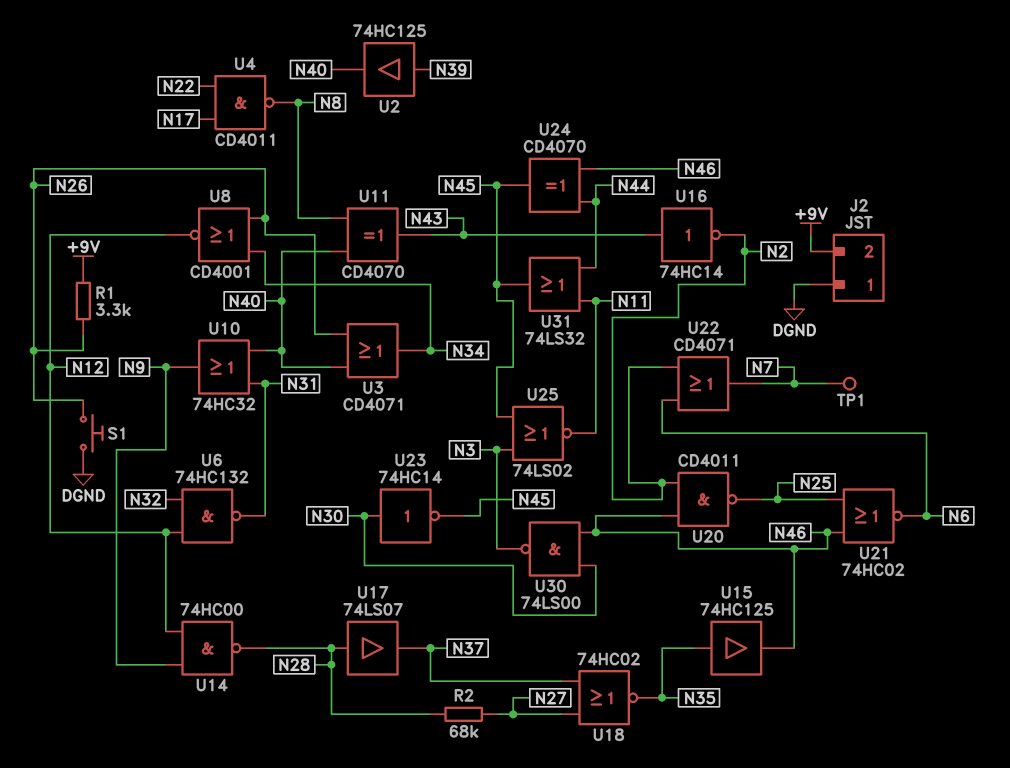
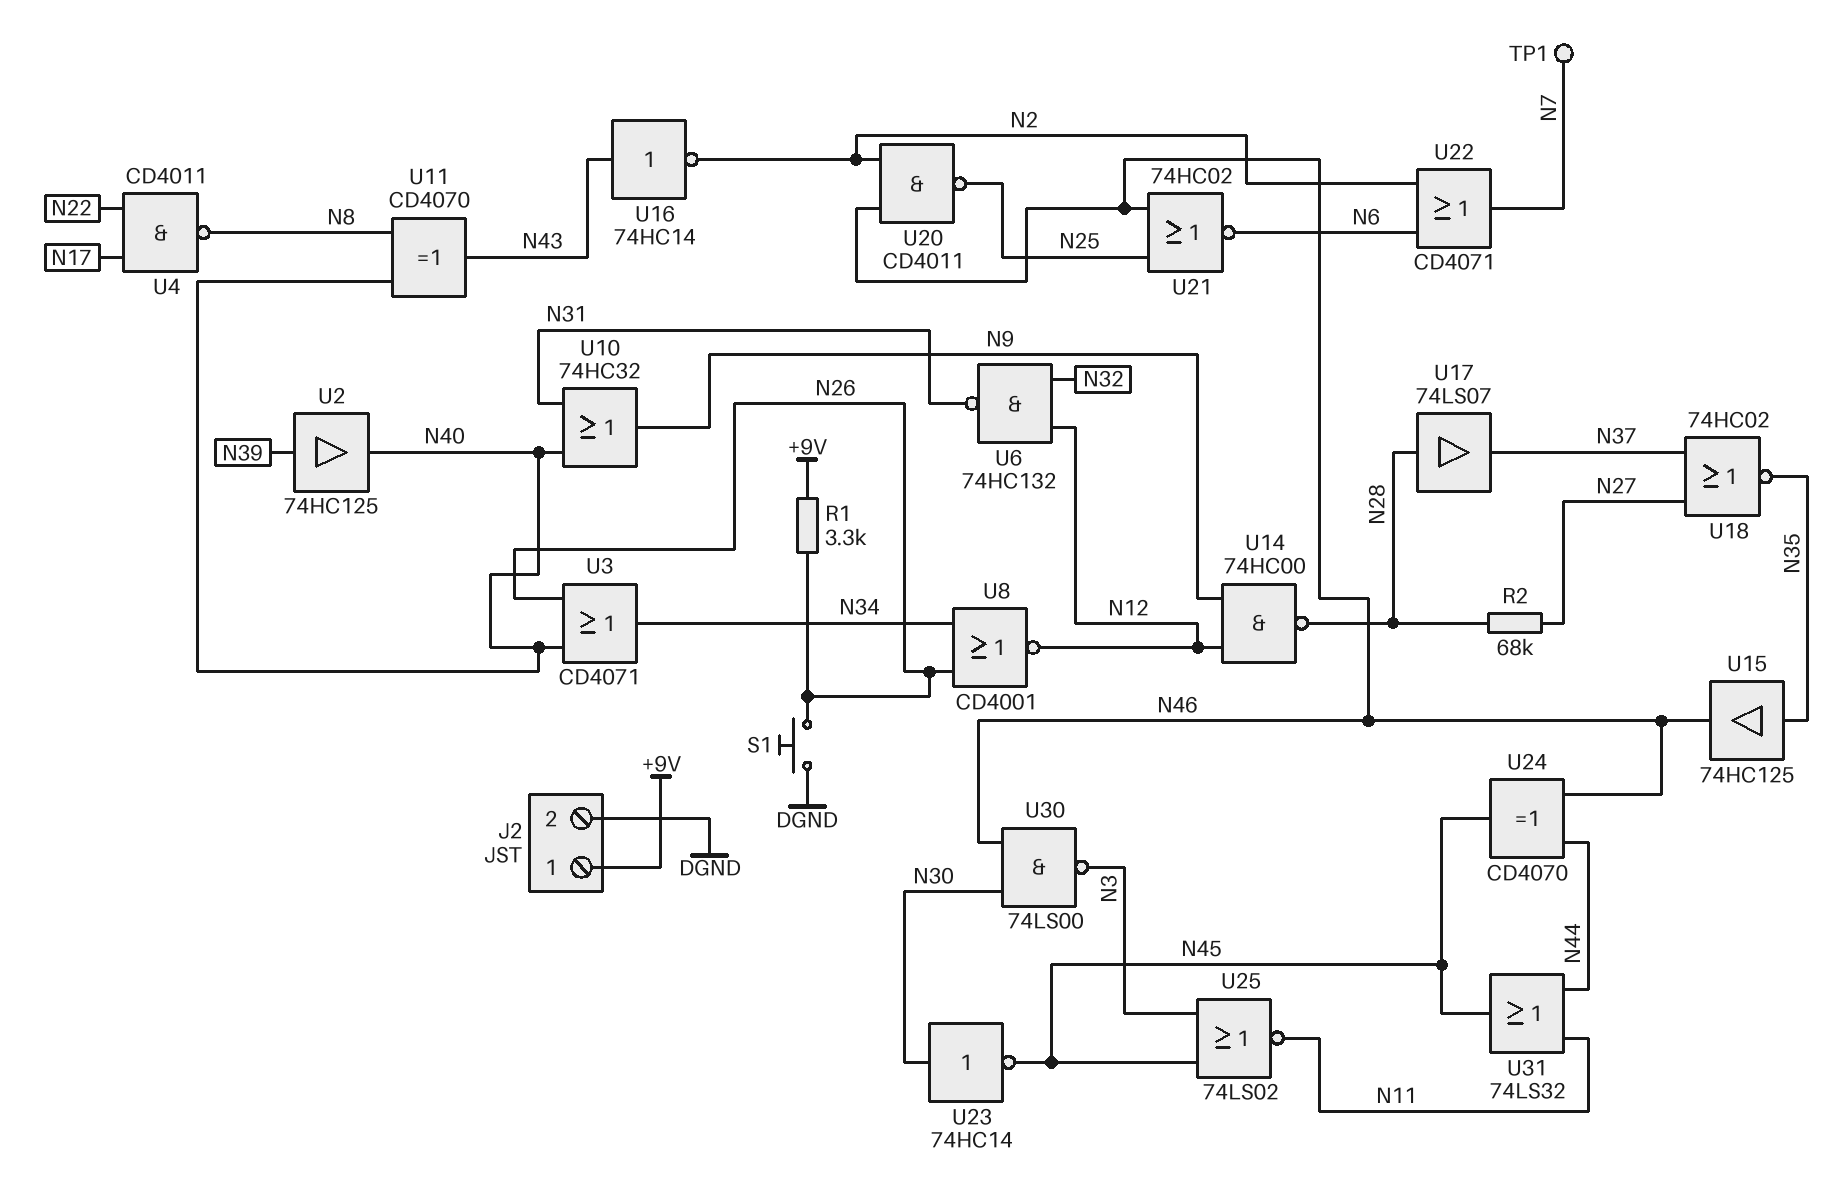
J2 pin 1: DGND -> +9V
J2 pin 2: +9V -> DGND

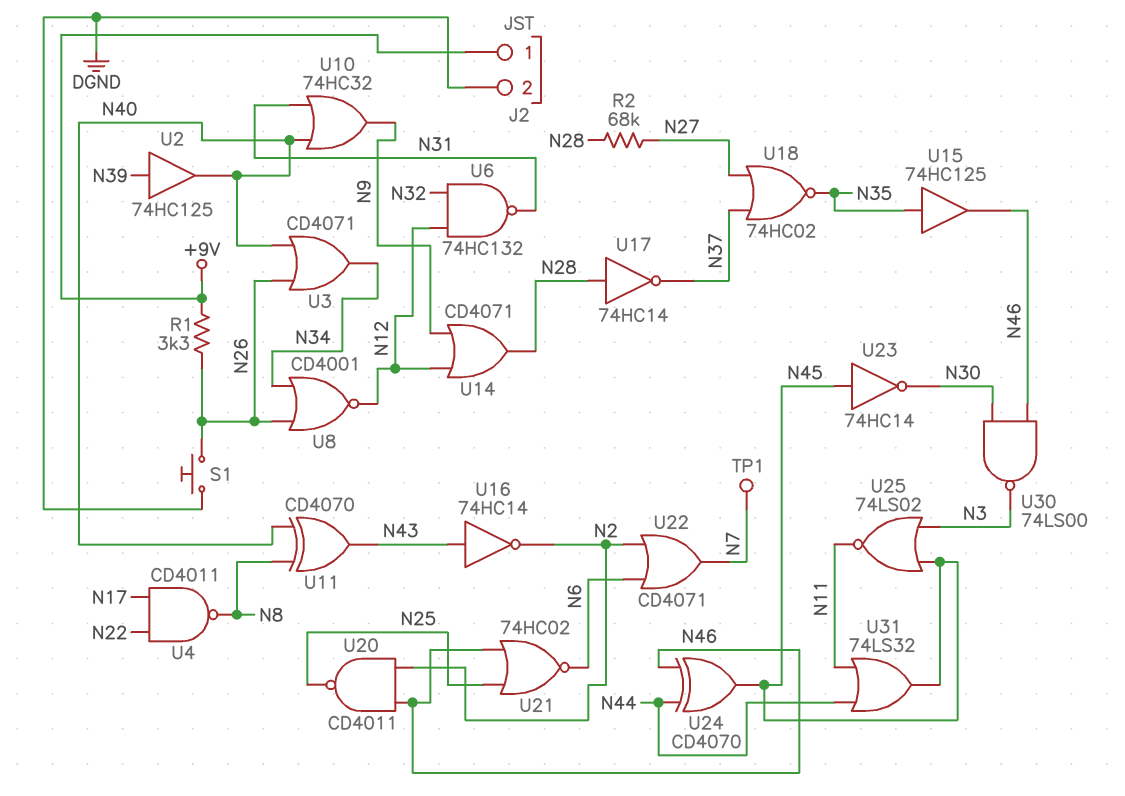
U14: NAND 74HC00 (in N9, in N12, out N28) -> OR CD4071 (in N9, in N12, out N28)
U17: buffer 74LS07 (in N28, out N37) -> NOT 74HC14 (in N28, out N37)
U23: NOT 74HC14 (in N30, out N45) -> NOT 74HC14 (in N45, out N30)

